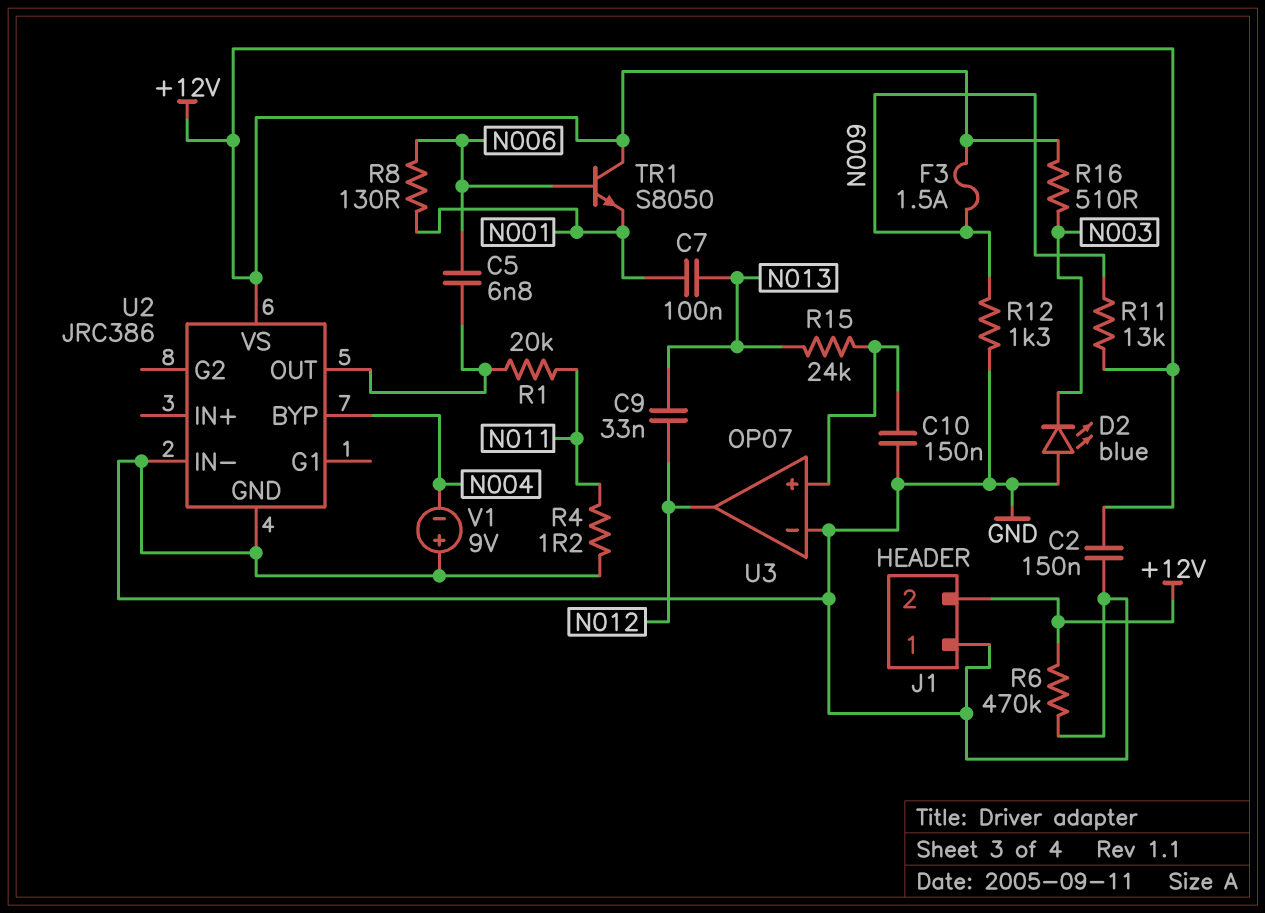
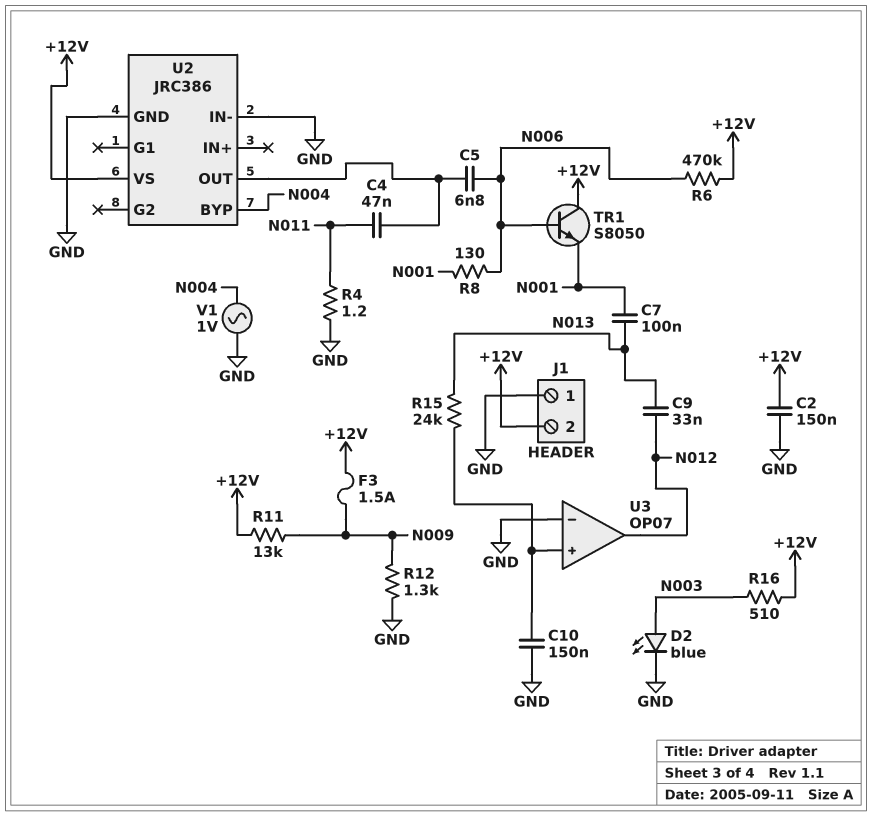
C4: none -> 47nF (N011, U2/OUT)
D2: LED blue (A GND, K N003) -> LED blue (A N003, K GND)
R1: 20k (N011, U2/OUT) -> none
R6: 470k (+12V, GND) -> 470k (+12V, N006)
V1: 9V (plus GND, minus N004) -> AC 1V (GND, N004)

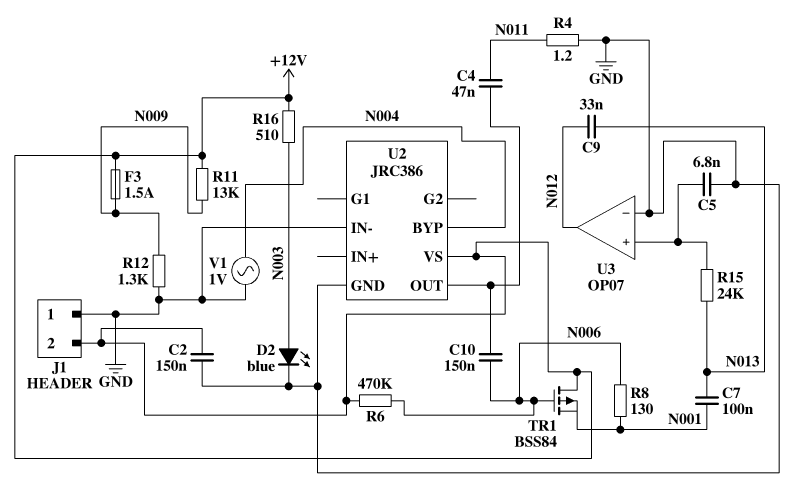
C5: 6.8nF (N006, U2/OUT) -> 6.8nF (GND, U3/in+)
C10: 150nF (GND, U3/in+) -> 150nF (N006, U2/OUT)
TR1: NPN S8050 (B N006, C +12V, E N001) -> PMOS BSS84 (G N006, D +12V, S N001)

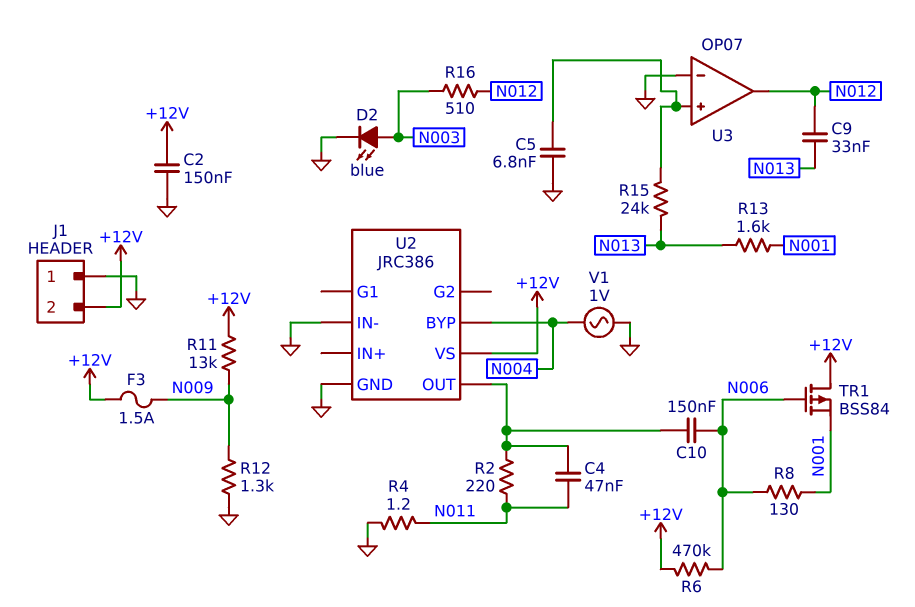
C7: 100nF (N001, N013) -> none
R2: none -> 220 (N011, U2/OUT)
R13: none -> 1.6k (N001, N013)
R16: 510 (+12V, N003) -> 510 (N003, N012)

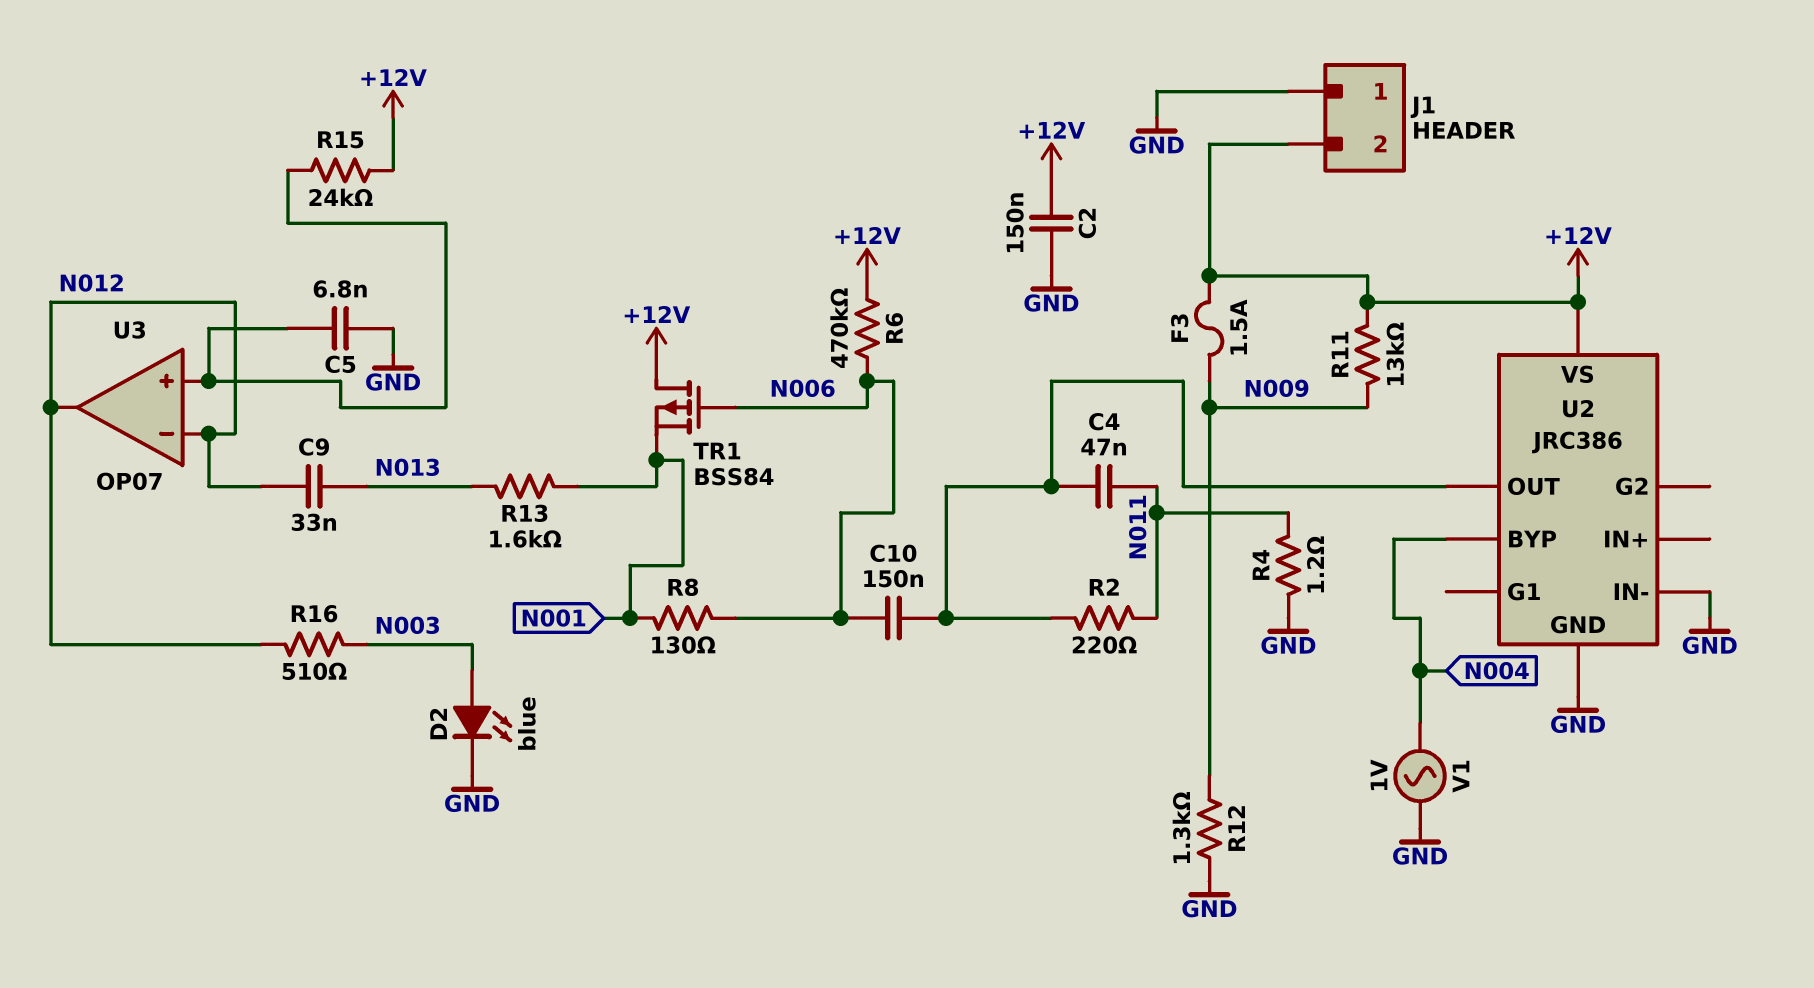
R15: 24k (N013, U3/in+) -> 24k (+12V, U3/in+)
U3 pin in-: GND -> N012

